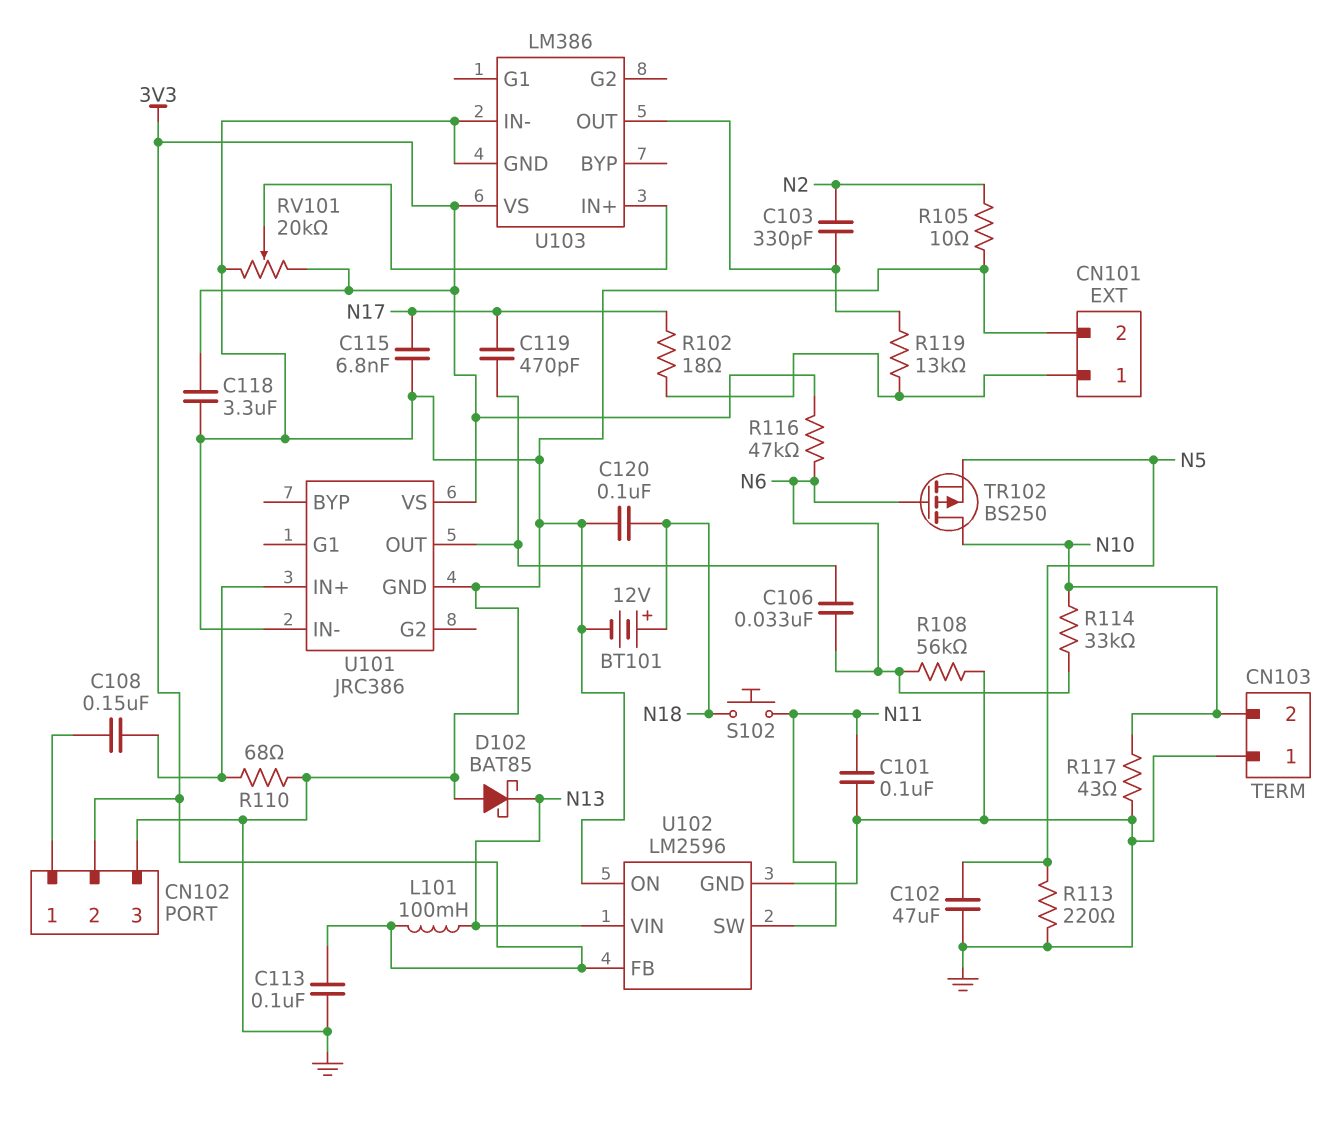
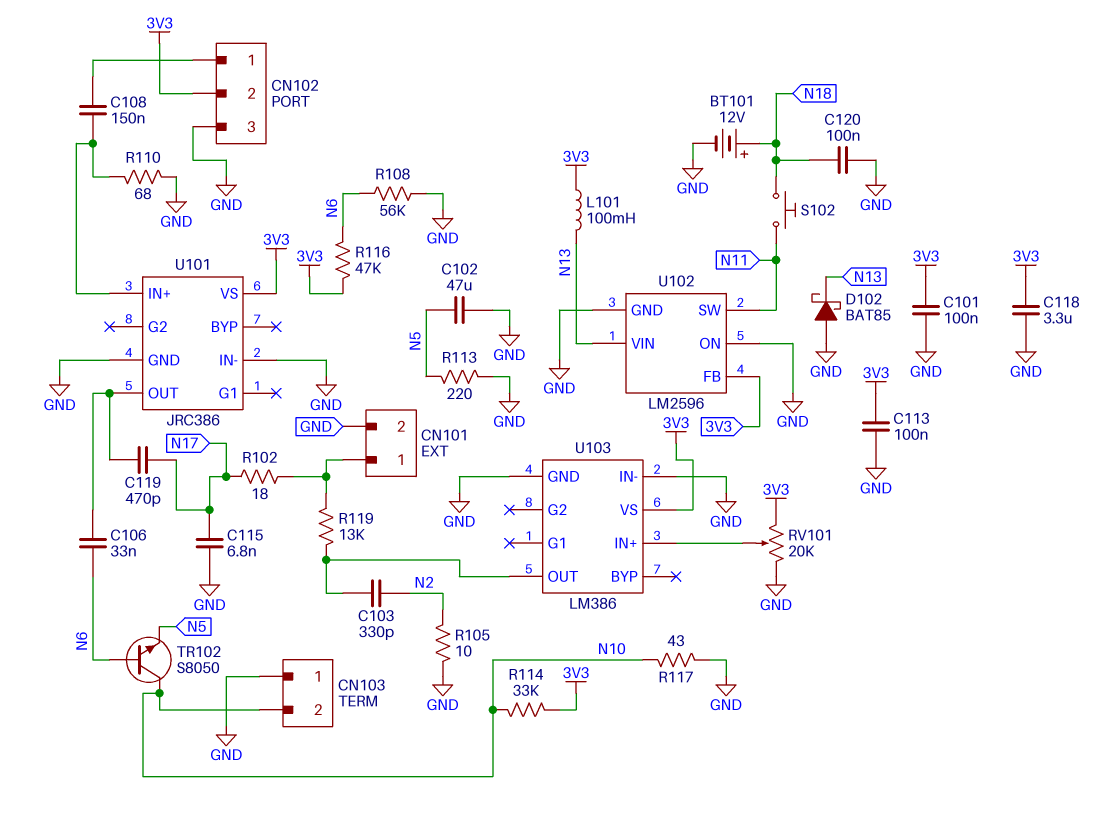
C101: 100nF (GND, N11) -> 100nF (3V3, GND)
R114: 33k (N6, N10) -> 33k (3V3, N10)
TR102: PMOS BS250 (G N6, D N10, S N5) -> NPN S8050 (B N6, C N10, E N5)

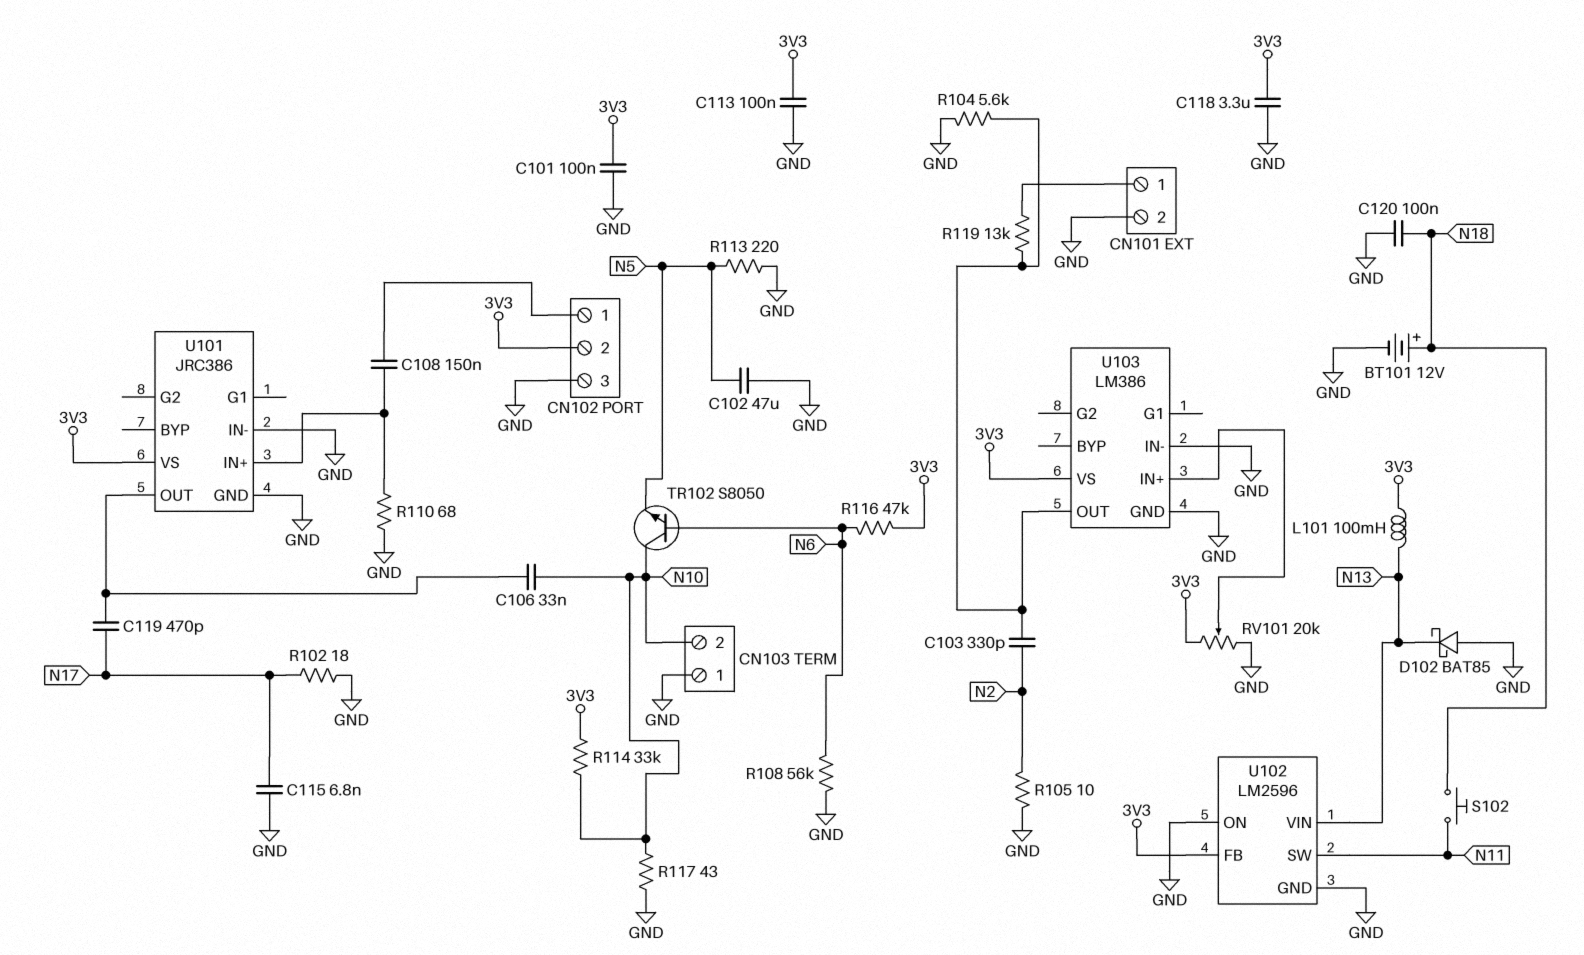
C106: 33nF (N6, U101/OUT) -> 33nF (N10, U101/OUT)
R102: 18 (CN101/1, N17) -> 18 (GND, N17)
R104: none -> 5.6k (GND, U103/OUT)

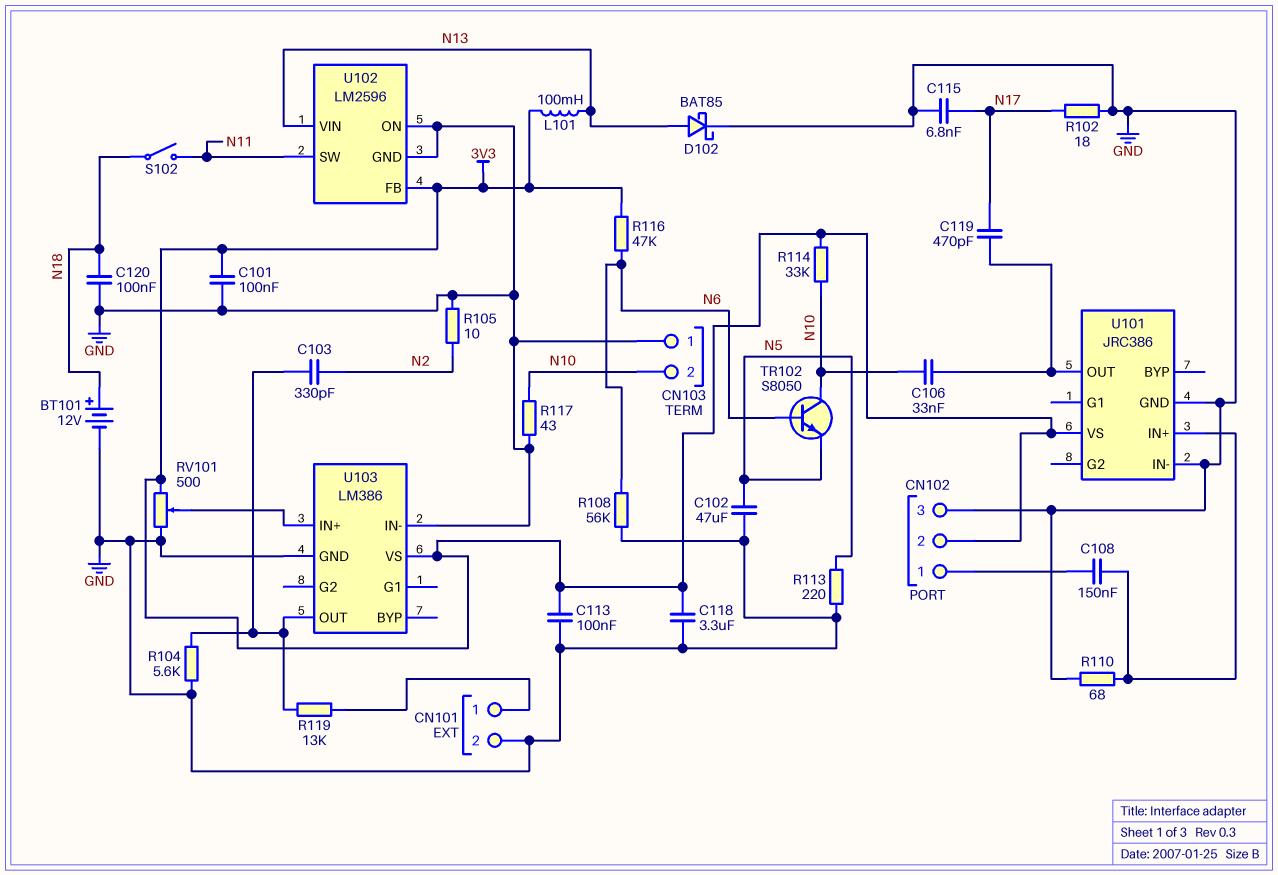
D102: schottky BAT85 (A GND, K N13) -> schottky BAT85 (A N13, K GND)
RV101: 20k (3V3, GND, wiper U103/IN+) -> 500 (3V3, GND, wiper U103/IN+)
S102: button (N11, N18) -> switch (N11, N18)

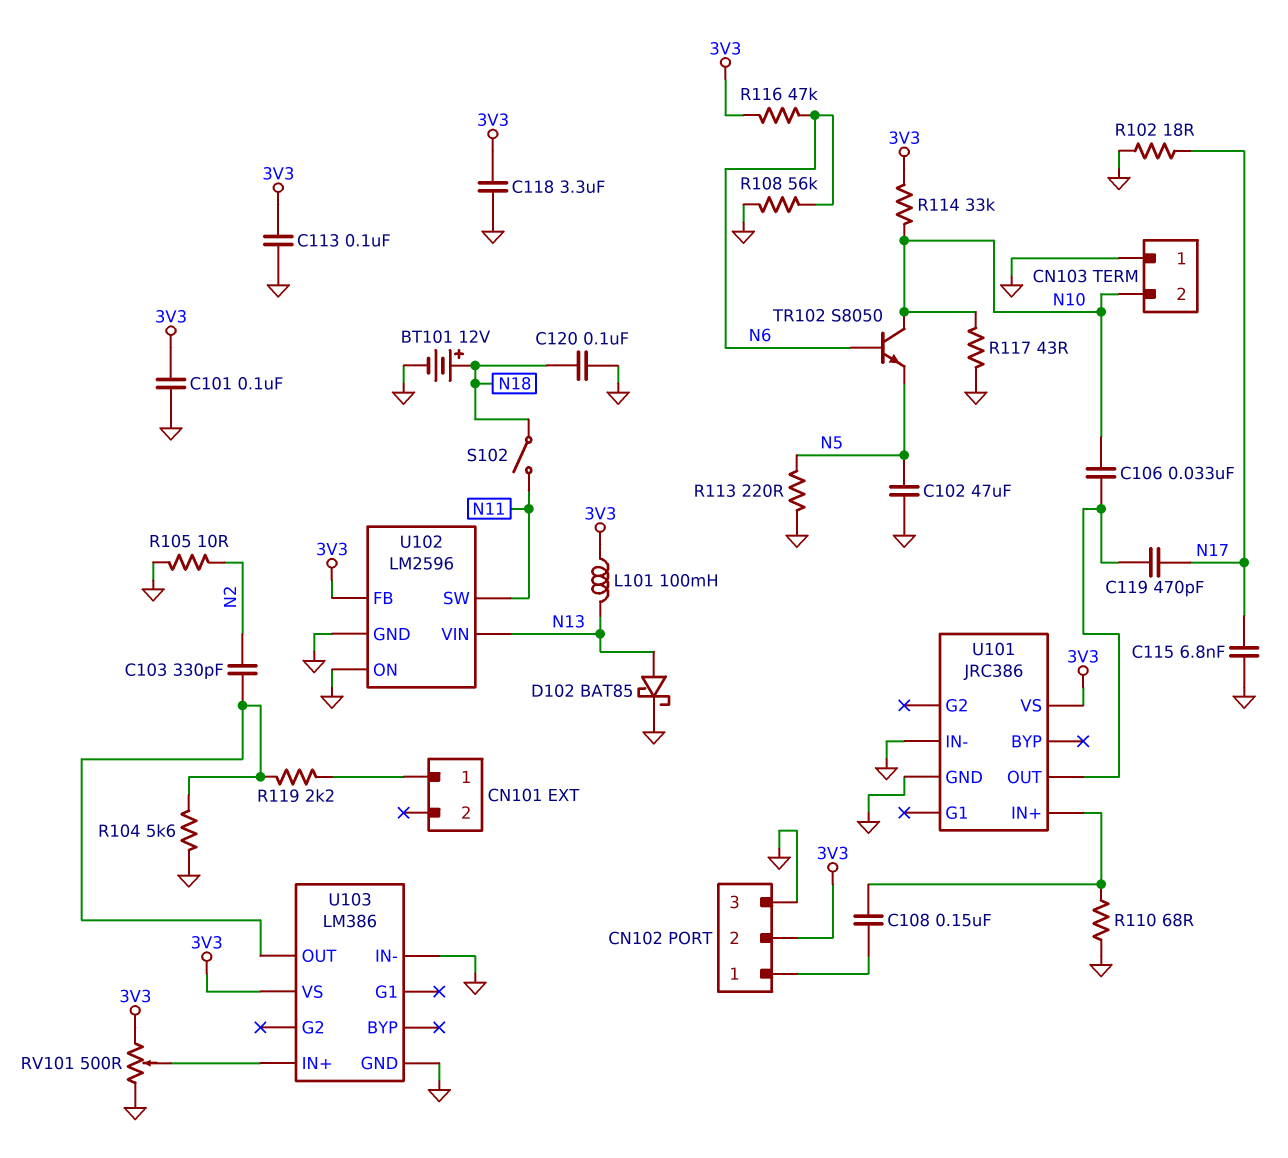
CN101 pin 2: GND -> none
R119: 13k (CN101/1, U103/OUT) -> 2.2k (CN101/1, U103/OUT)

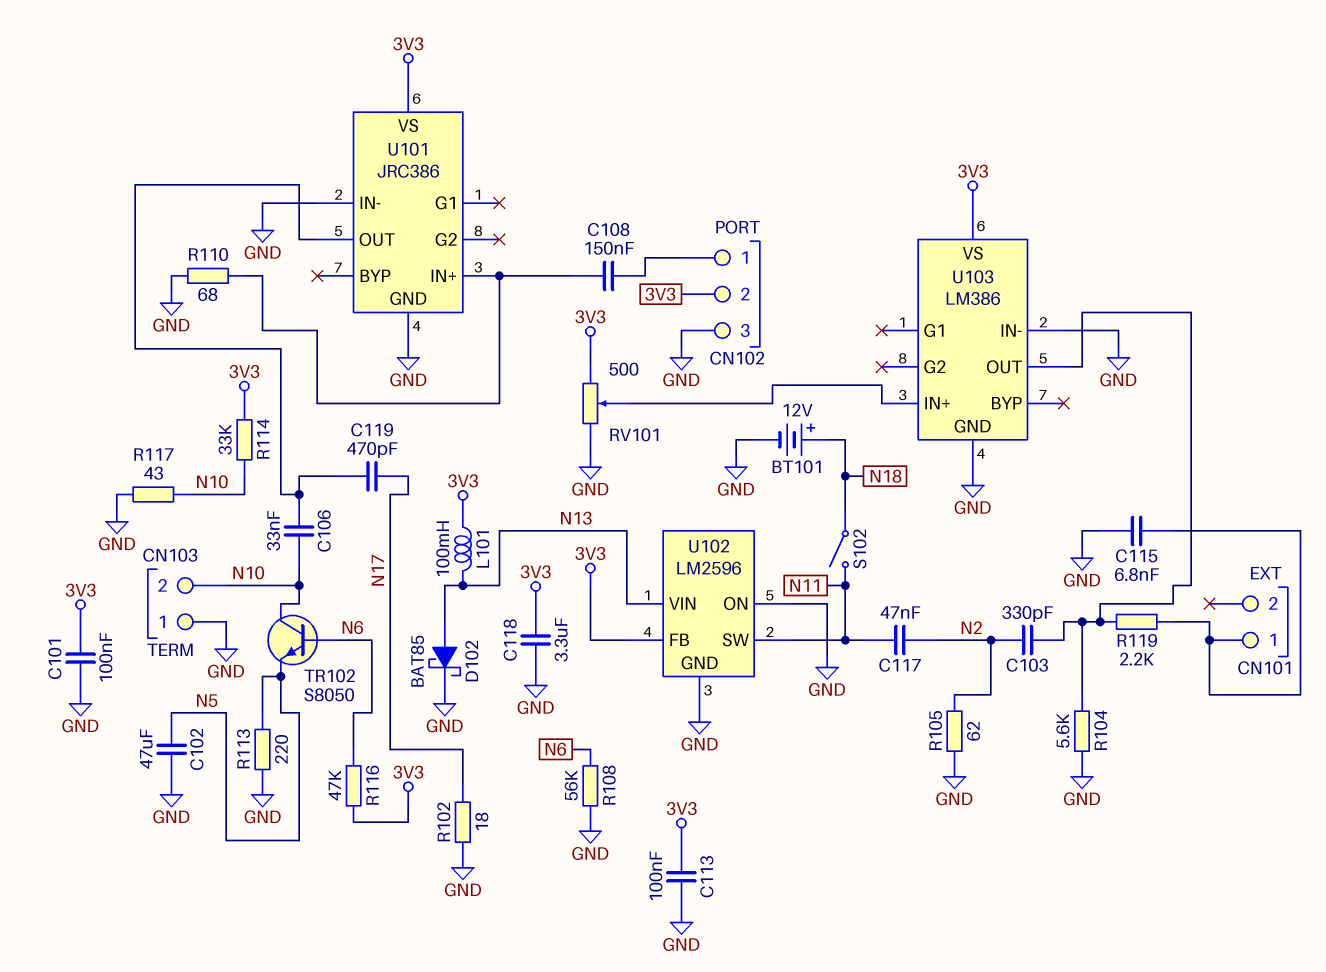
C115: 6.8nF (GND, N17) -> 6.8nF (CN101/1, GND)
C117: none -> 47nF (N2, N11)
C120: 100nF (GND, N18) -> none
R105: 10 (GND, N2) -> 62 (GND, N2)

